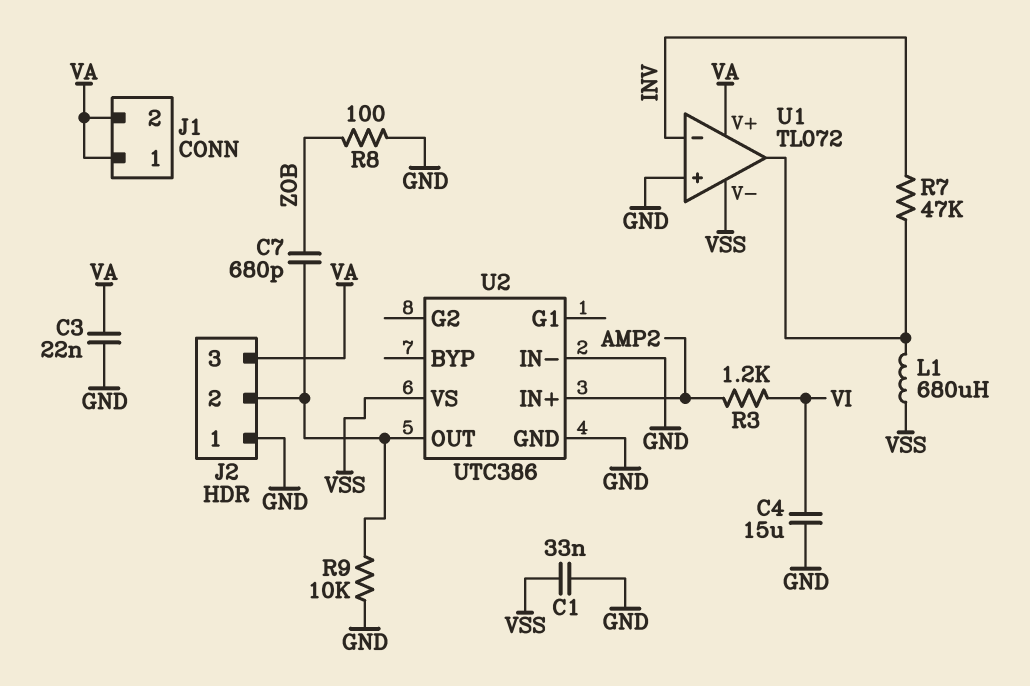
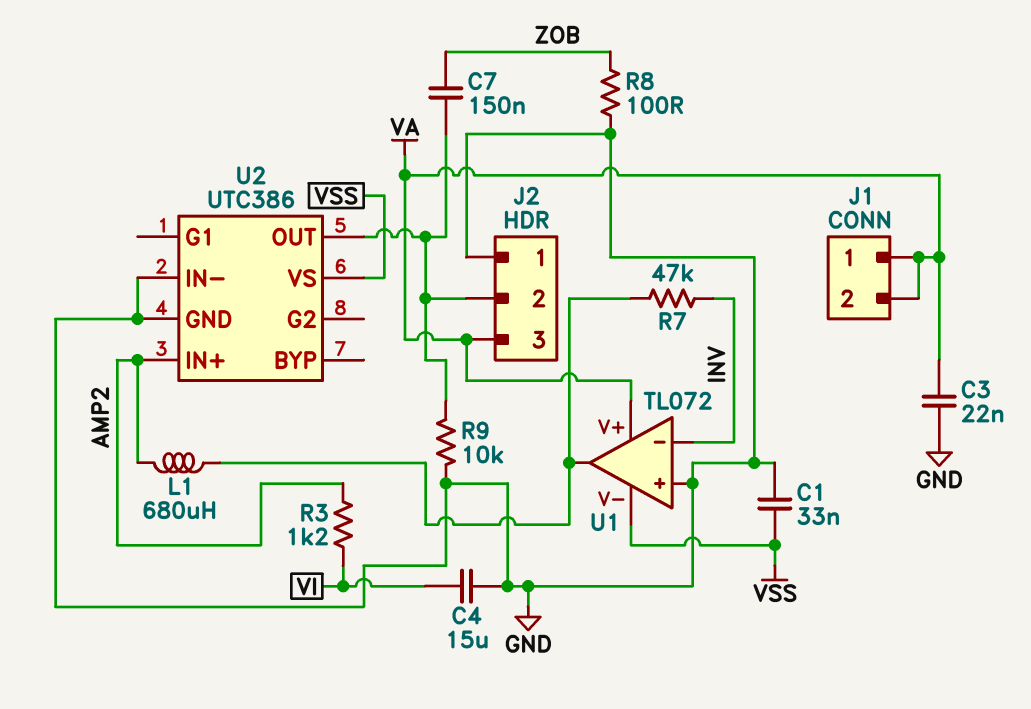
C7: 680pF (J2/2, ZOB) -> 150nF (J2/2, ZOB)
L1: 680uH (U1/out, VSS) -> 680uH (AMP2, U1/out)

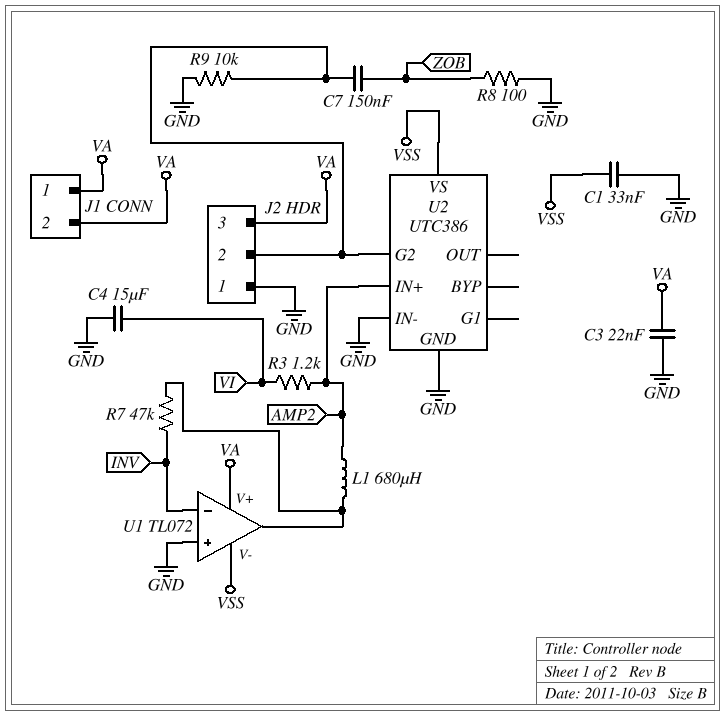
U2 pin G2: none -> J2/2
U2 pin OUT: J2/2 -> none

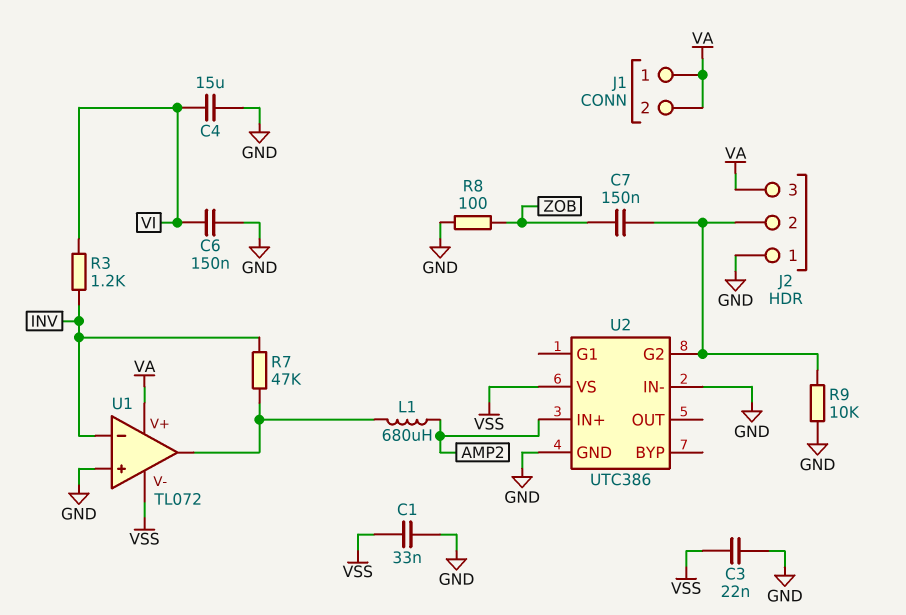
C3: 22nF (GND, VA) -> 22nF (GND, VSS)
C6: none -> 150nF (GND, VI)
R3: 1.2k (AMP2, VI) -> 1.2k (INV, VI)

